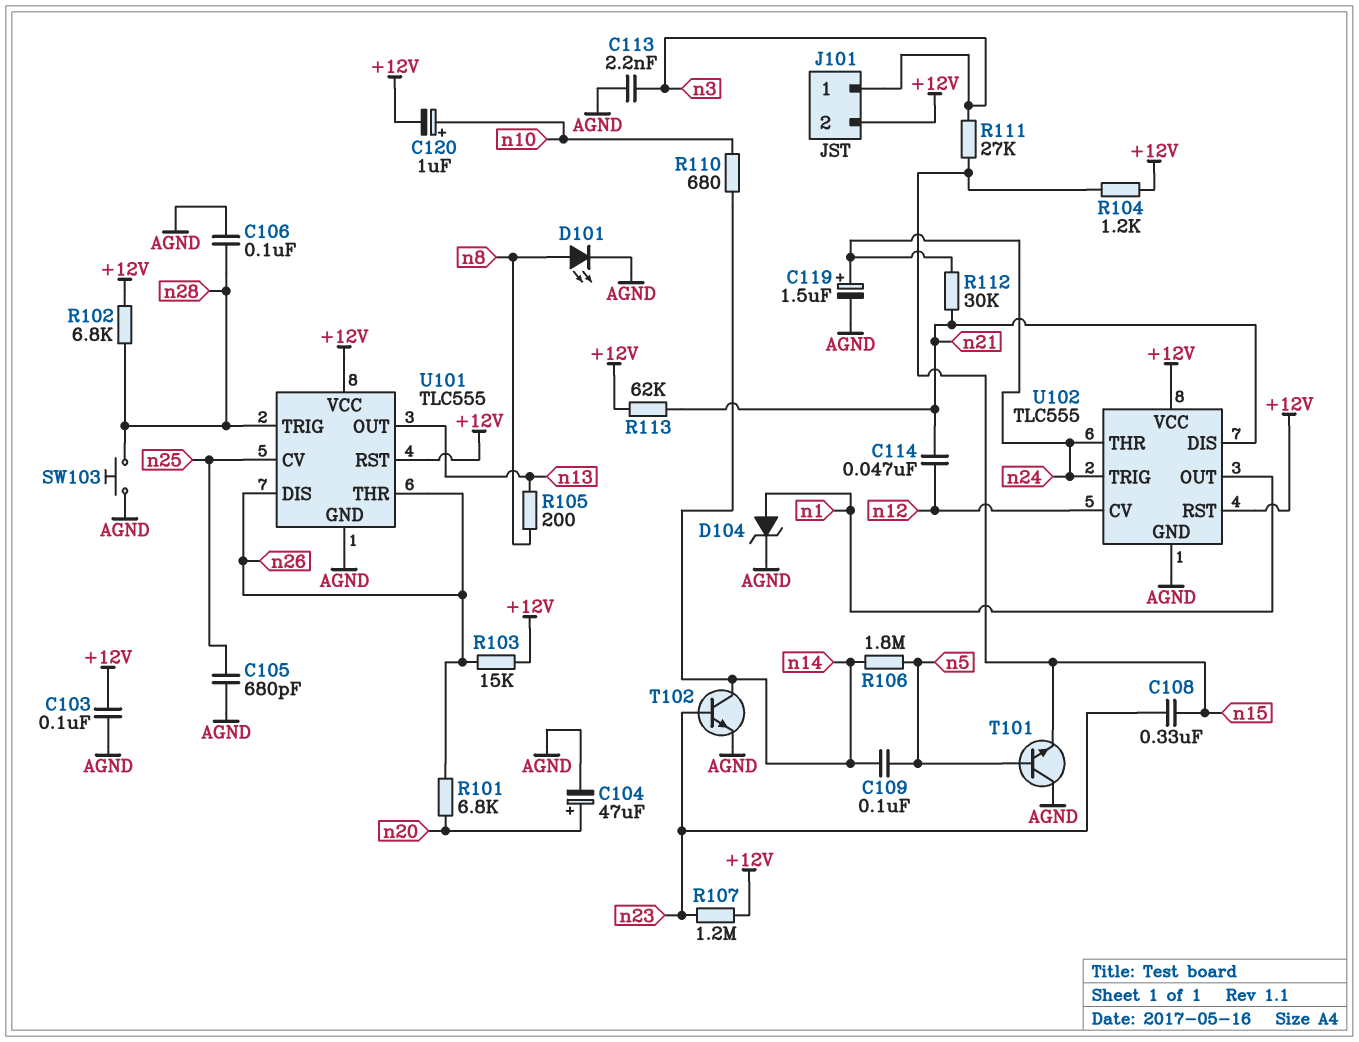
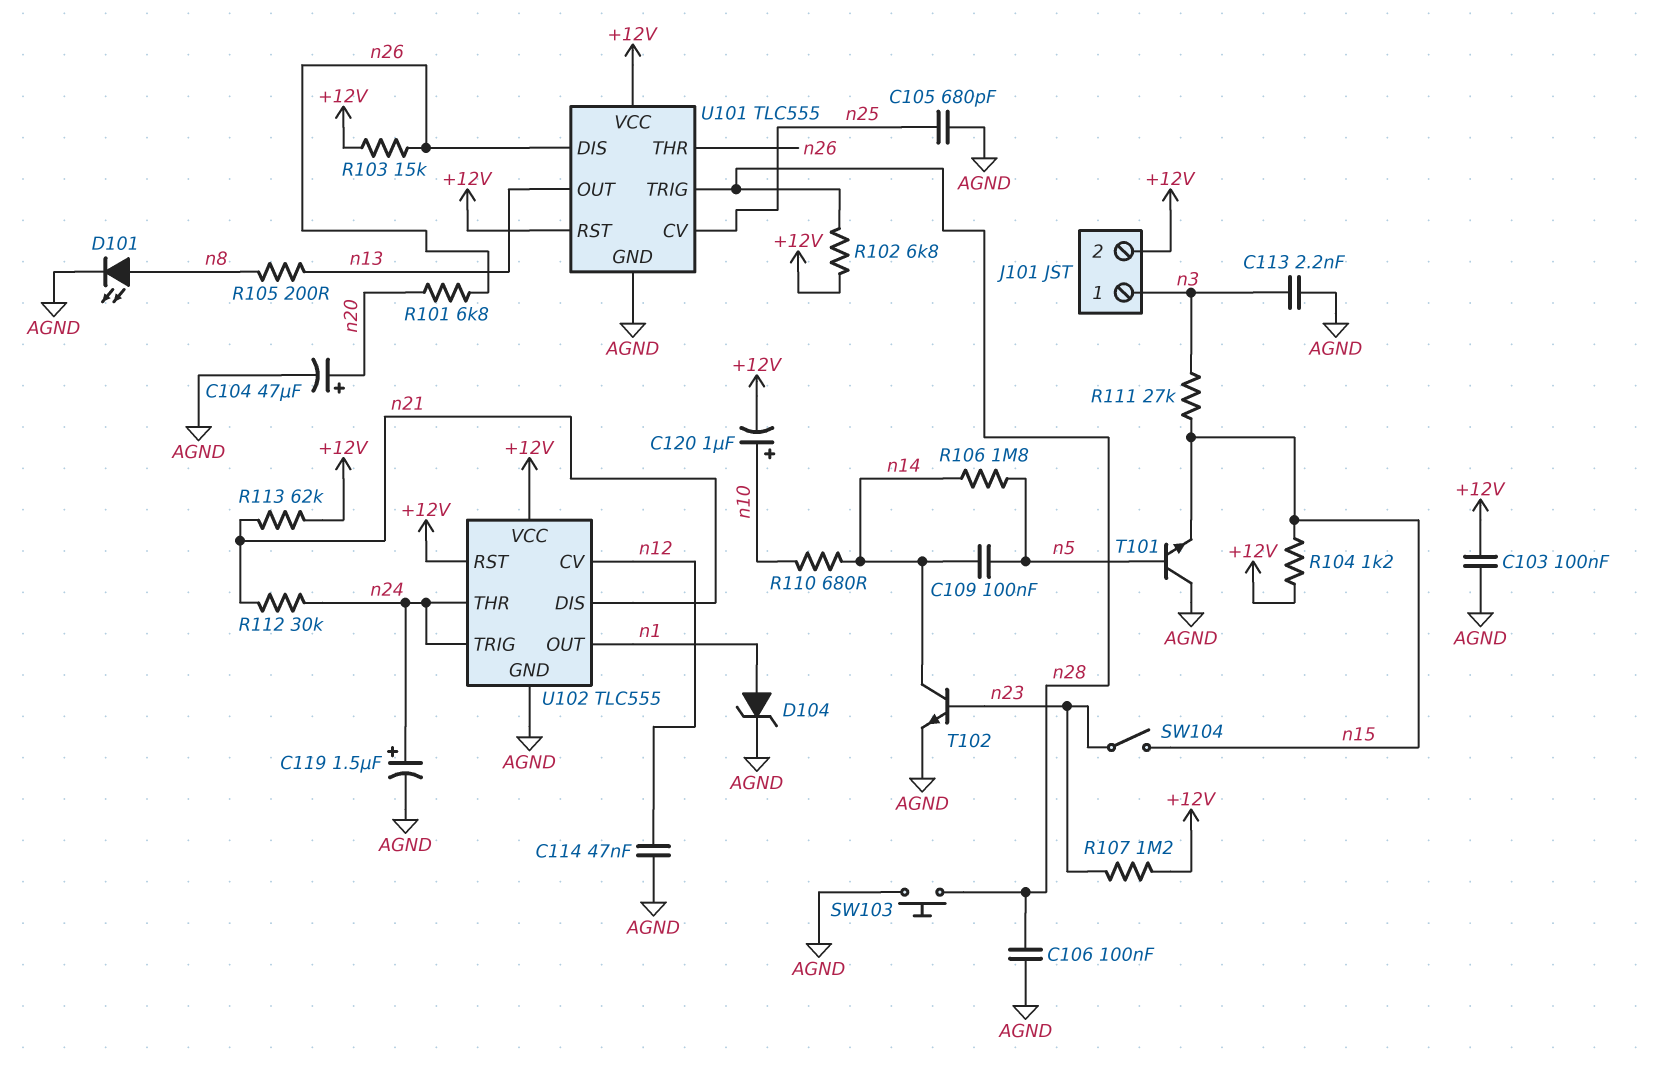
C108: 330nF (n15, n23) -> none
C114: 47nF (n12, n21) -> 47nF (AGND, n12)
SW104: none -> switch (n15, n23)

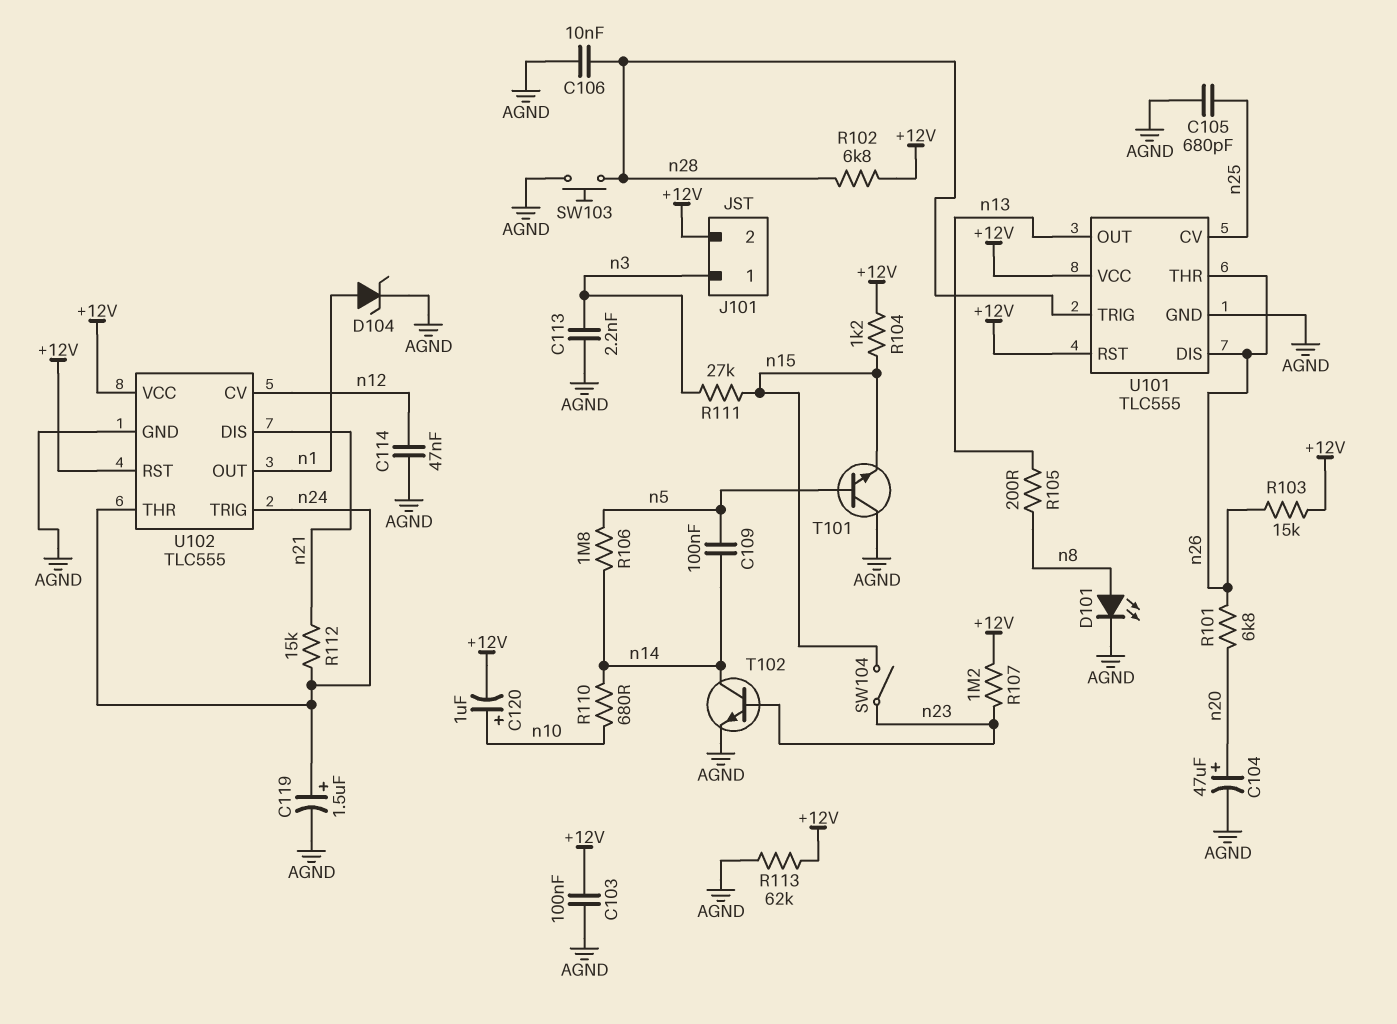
C106: 100nF (AGND, n28) -> 10nF (AGND, n28)
R112: 30k (n21, n24) -> 15k (n21, n24)
R113: 62k (+12V, n21) -> 62k (+12V, AGND)

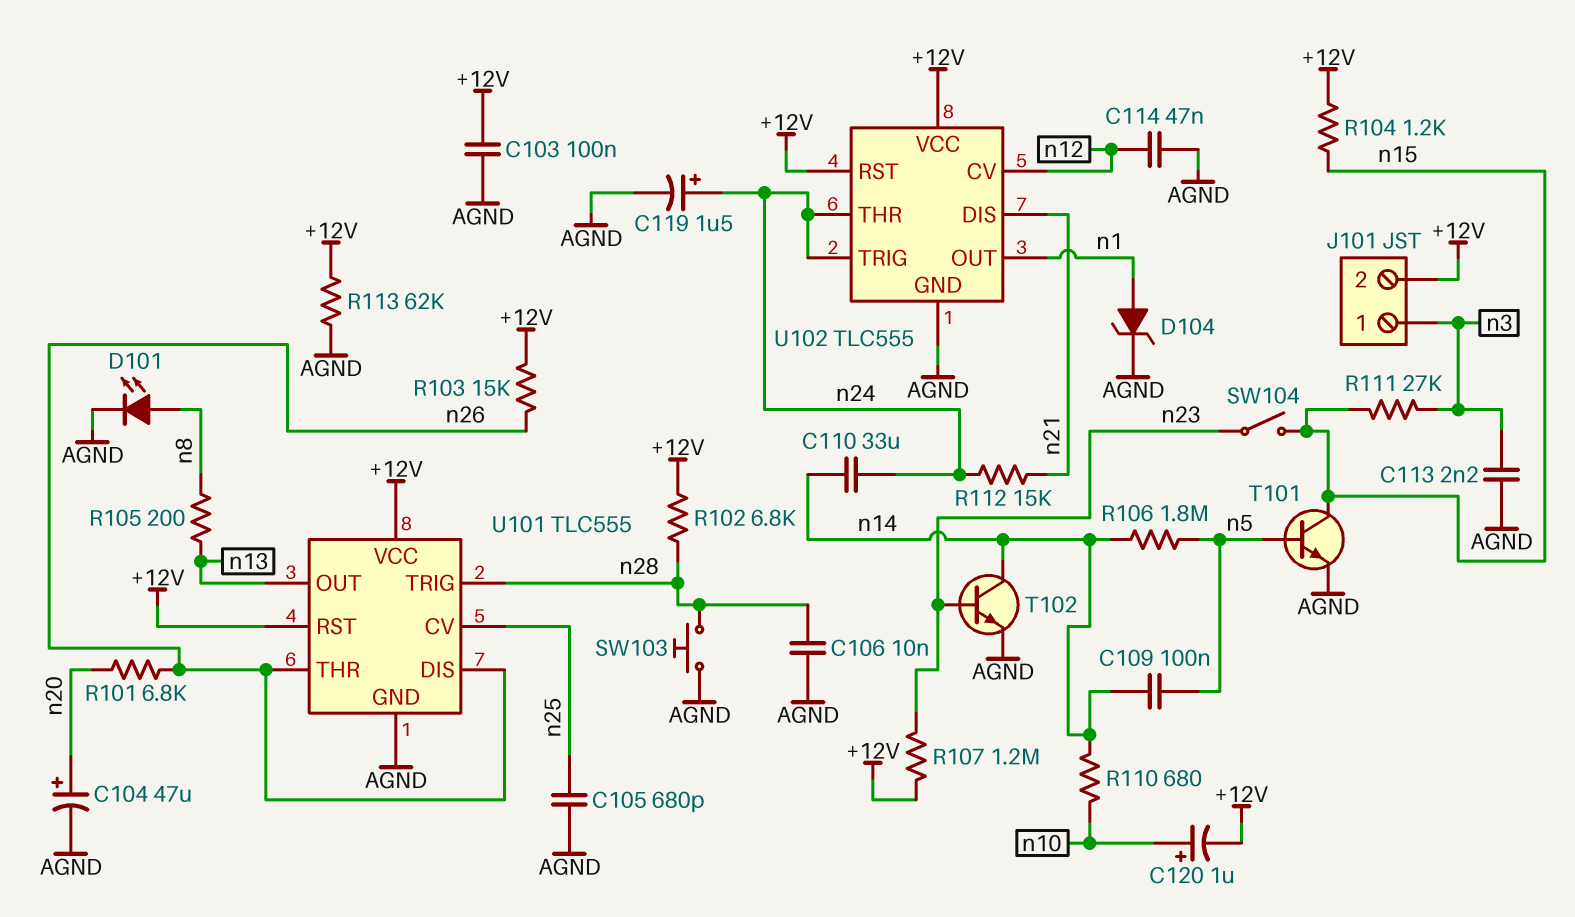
C110: none -> 33uF (n14, n24)
T101: NPN (B n5, C AGND, E n15) -> NPN (B n5, C n15, E AGND)

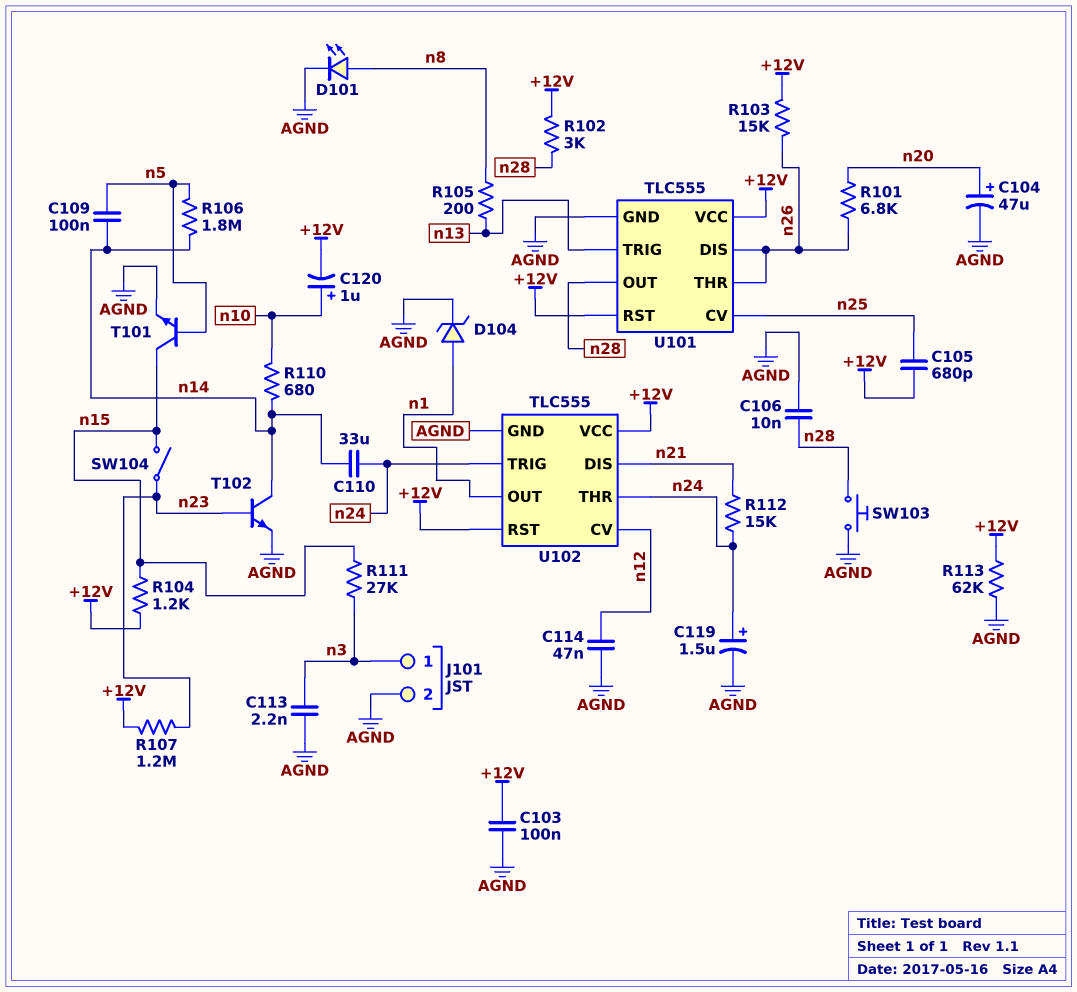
C105: 680pF (AGND, n25) -> 680pF (+12V, n25)
J101 pin 2: +12V -> AGND
R102: 6.8k (+12V, n28) -> 3k (+12V, n28)
U101 pin OUT: n13 -> n28
U101 pin TRIG: n28 -> n13

